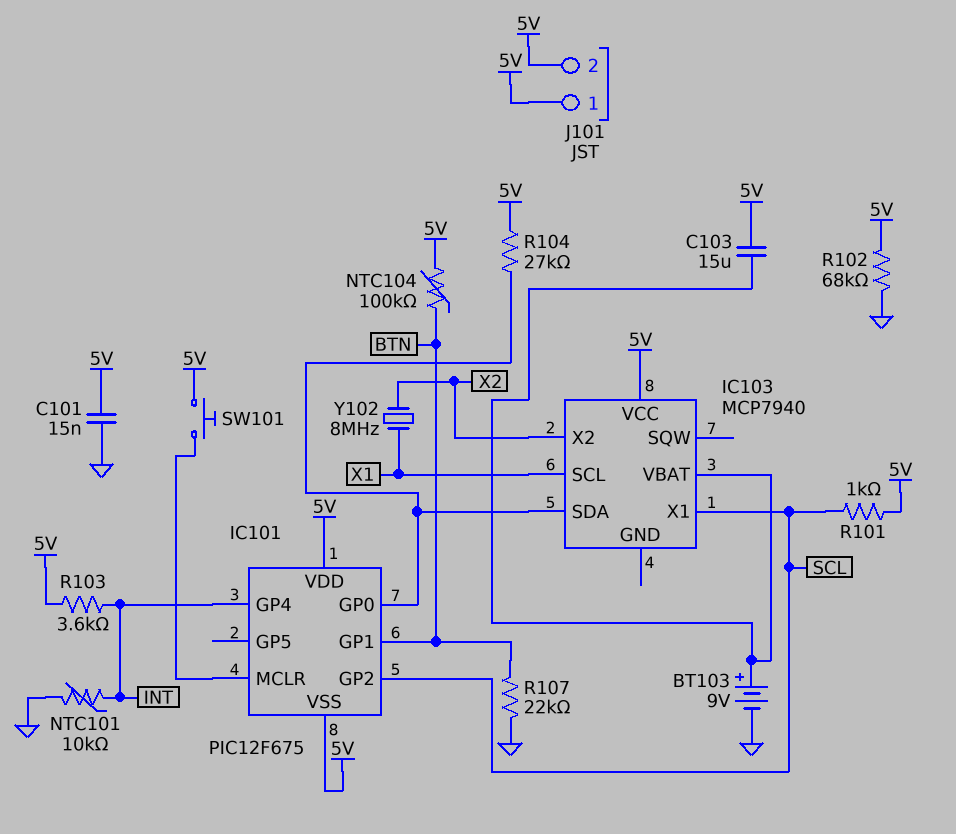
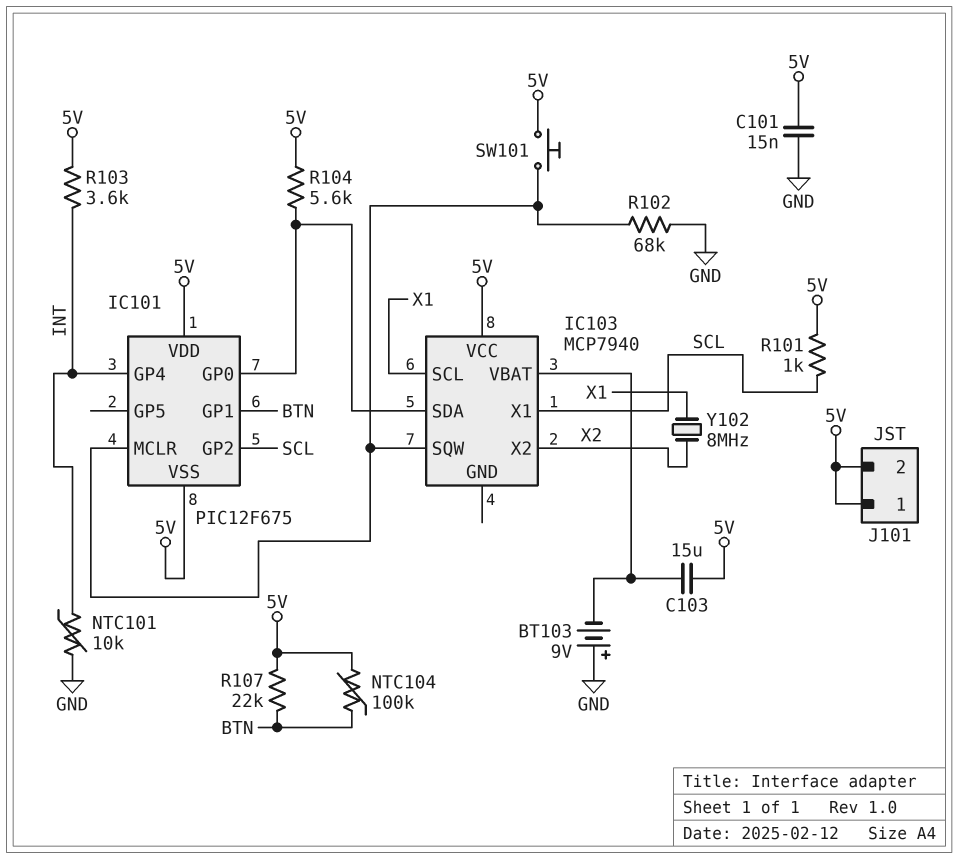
BT103: 9V (plus IC103/VBAT, minus GND) -> 9V (plus GND, minus IC103/VBAT)
IC103 pin SQW: none -> IC101/MCLR
R102: 68k (5V, GND) -> 68k (GND, IC101/MCLR)
R104: 27k (5V, IC101/GP0) -> 5.6k (5V, IC101/GP0)
R107: 22k (BTN, GND) -> 22k (5V, BTN)

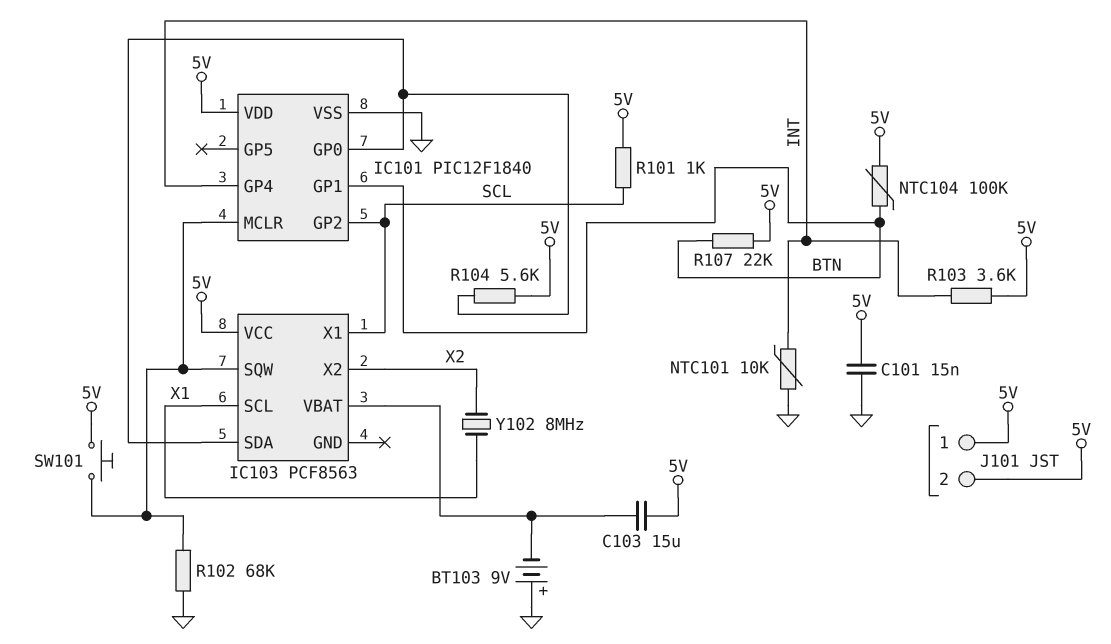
IC101: PIC12F675 -> PIC12F1840
IC101 pin VSS: 5V -> GND
IC103: MCP7940 -> PCF8563

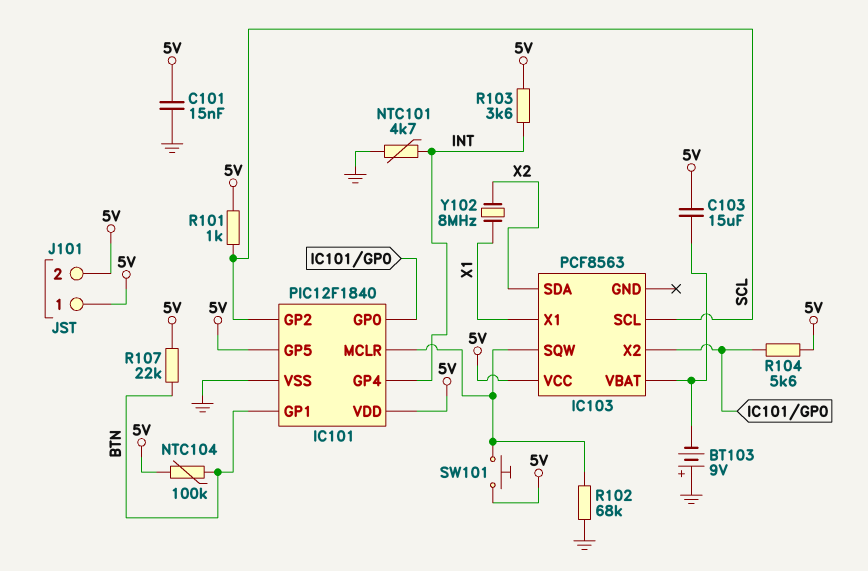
IC101 pin GP5: none -> 5V
IC103 pin SCL: X1 -> SCL
IC103 pin SDA: IC101/GP0 -> X2
IC103 pin X1: SCL -> X1
IC103 pin X2: X2 -> IC101/GP0
NTC101: 10k (GND, INT) -> 4.7k (GND, INT)

